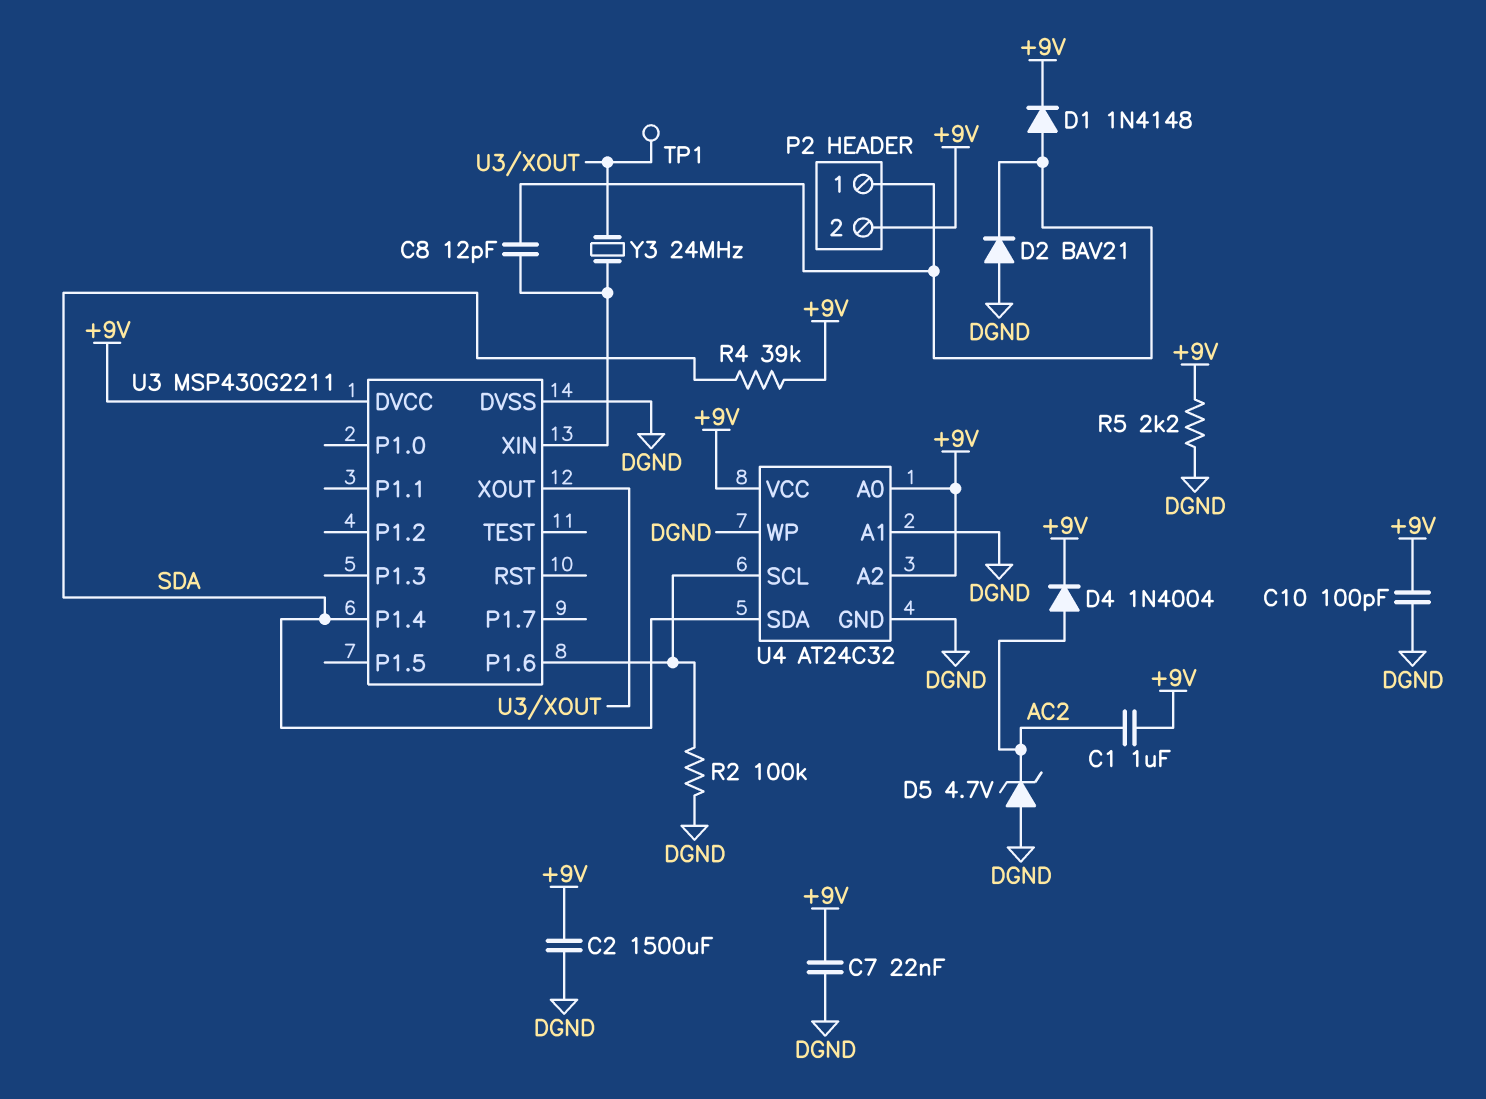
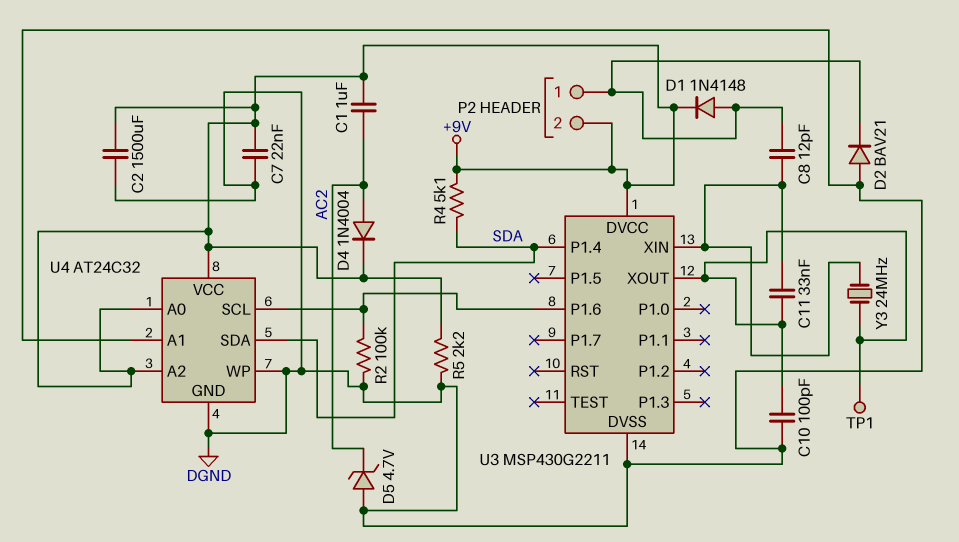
C10: 100pF (+9V, DGND) -> 100pF (DGND, U3/XOUT)
C11: none -> 33nF (U3/XIN, U3/XOUT)
R4: 39k (+9V, SDA) -> 5.1k (+9V, SDA)

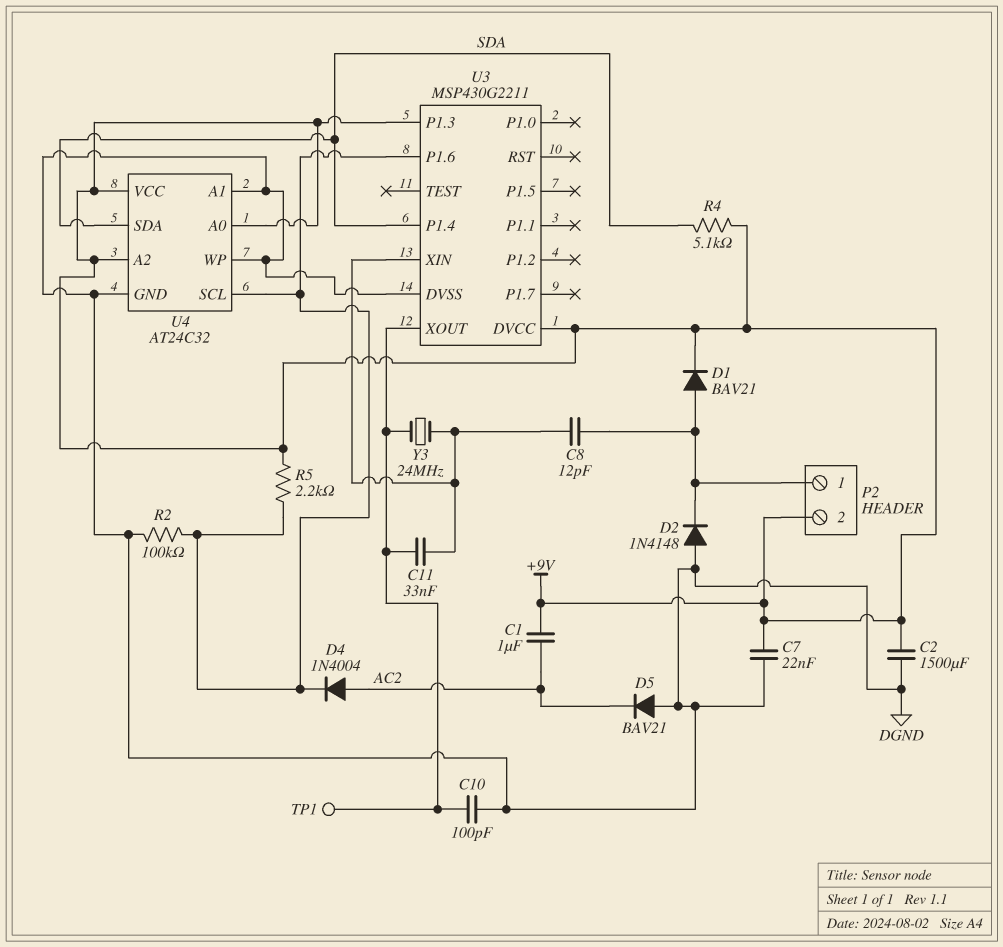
D1: diode 1N4148 (A P2/1, K +9V) -> diode BAV21 (A P2/1, K +9V)
D2: diode BAV21 (A DGND, K P2/1) -> diode 1N4148 (A DGND, K P2/1)
D4: diode 1N4004 (A AC2, K +9V) -> diode 1N4004 (A AC2, K U3/P1.6)
D5: zener 4.7V (A DGND, K AC2) -> diode BAV21 (A DGND, K AC2)
R5: 2.2k (+9V, DGND) -> 2.2k (+9V, U3/P1.6)
U3 pin P1.3: none -> +9V

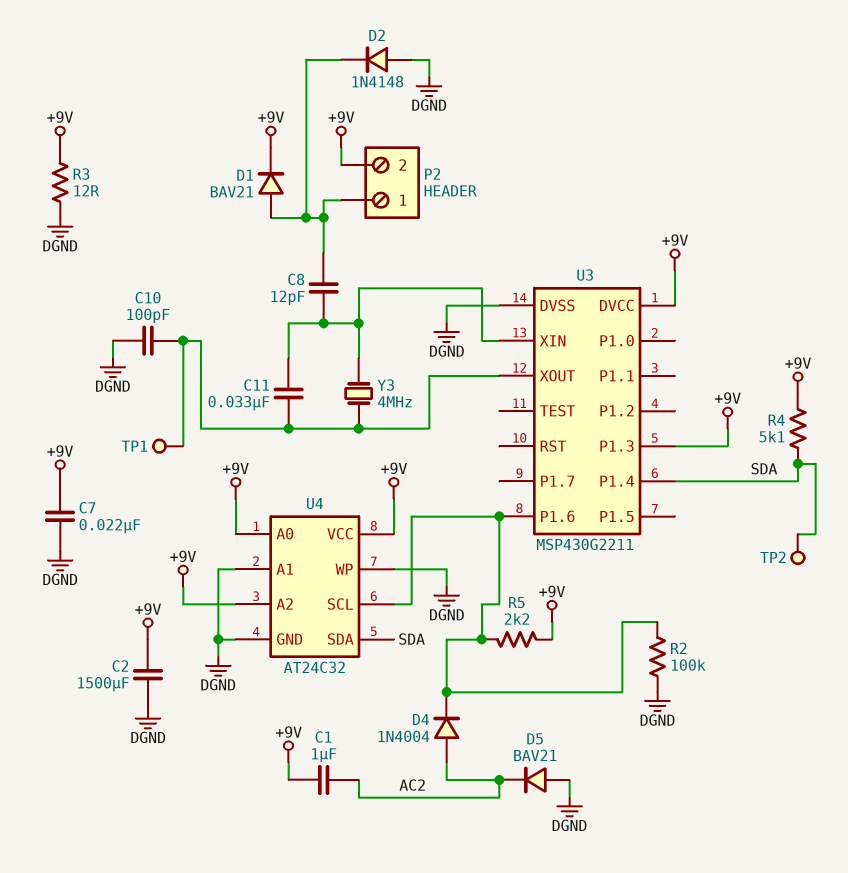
R3: none -> 12 (+9V, DGND)
TP2: none -> test point (SDA)
Y3: 24MHz (U3/XIN, U3/XOUT) -> 4MHz (U3/XIN, U3/XOUT)

